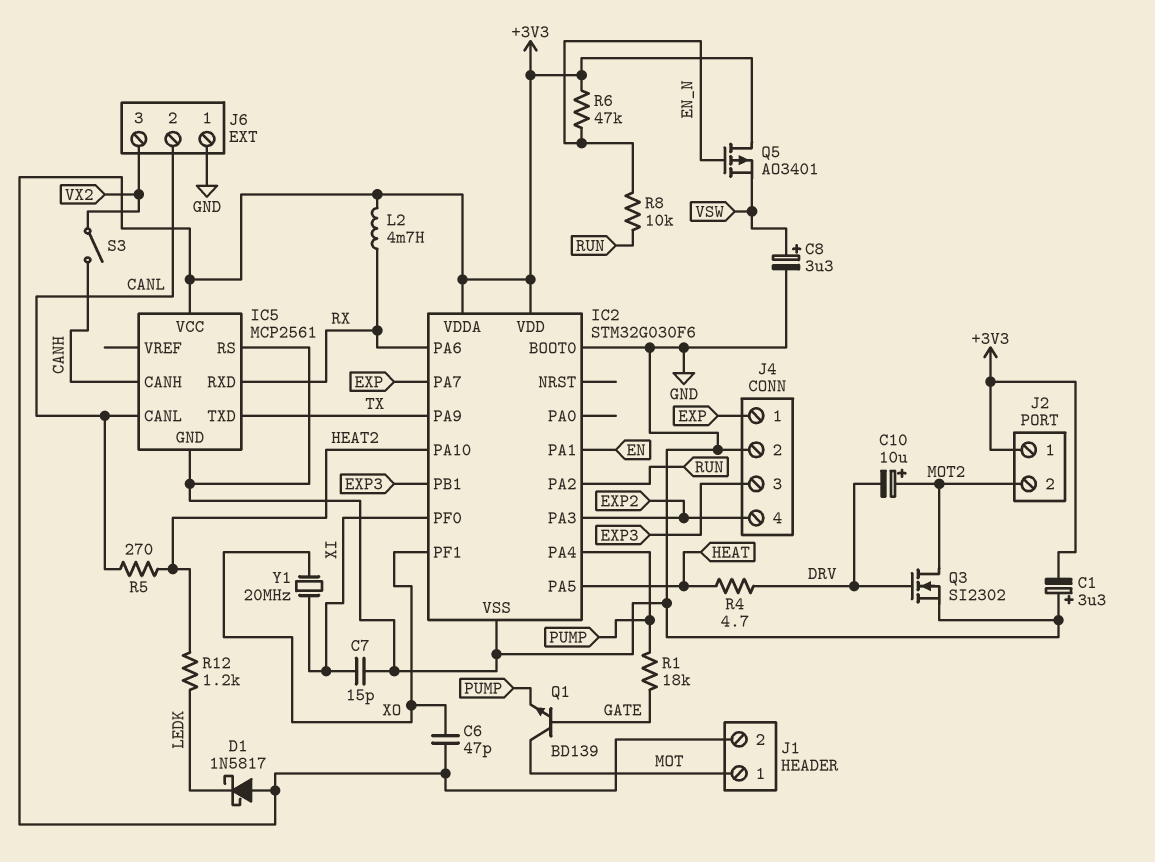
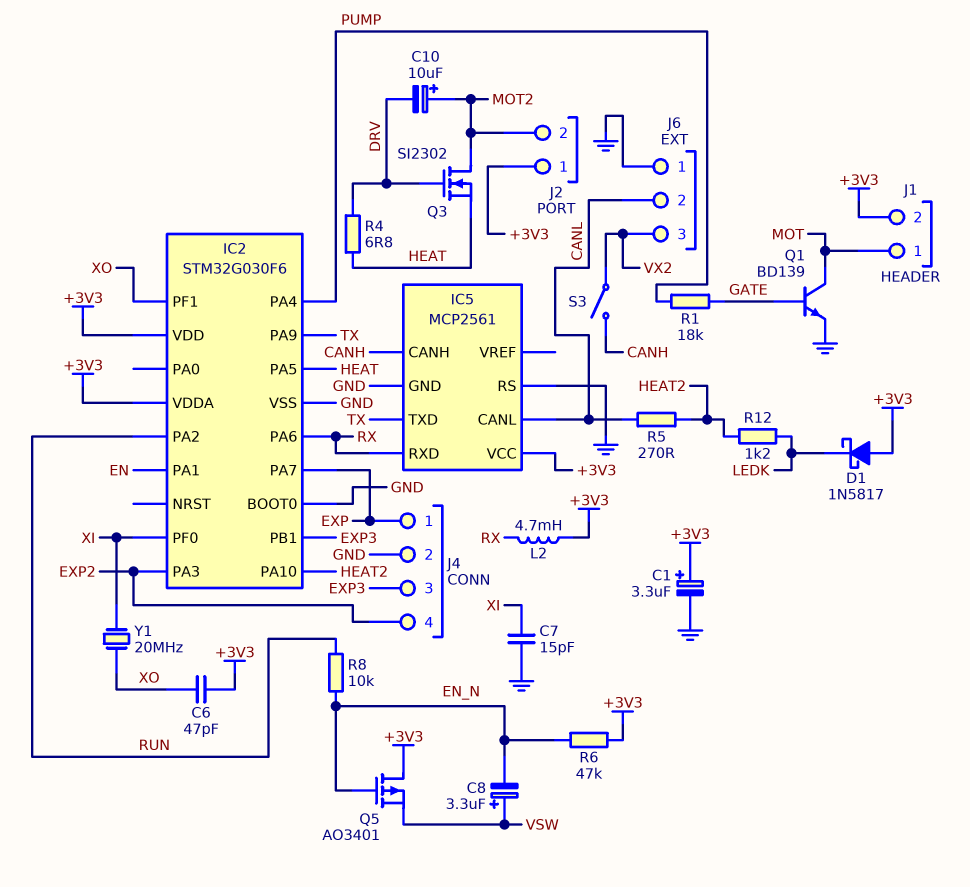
C1: 3.3uF (plus GND, minus +3V3) -> 3.3uF (plus +3V3, minus GND)
C8: 3.3uF (plus VSW, minus GND) -> 3.3uF (plus VSW, minus EN_N)
Q1: NPN BD139 (B GATE, C MOT, E PUMP) -> NPN BD139 (B GATE, C MOT, E GND)
Q3: NMOS SI2302 (G DRV, D MOT2, S GND) -> NMOS SI2302 (G DRV, D MOT2, S HEAT)
R4: 4.7 (DRV, HEAT) -> 6.8 (DRV, HEAT)

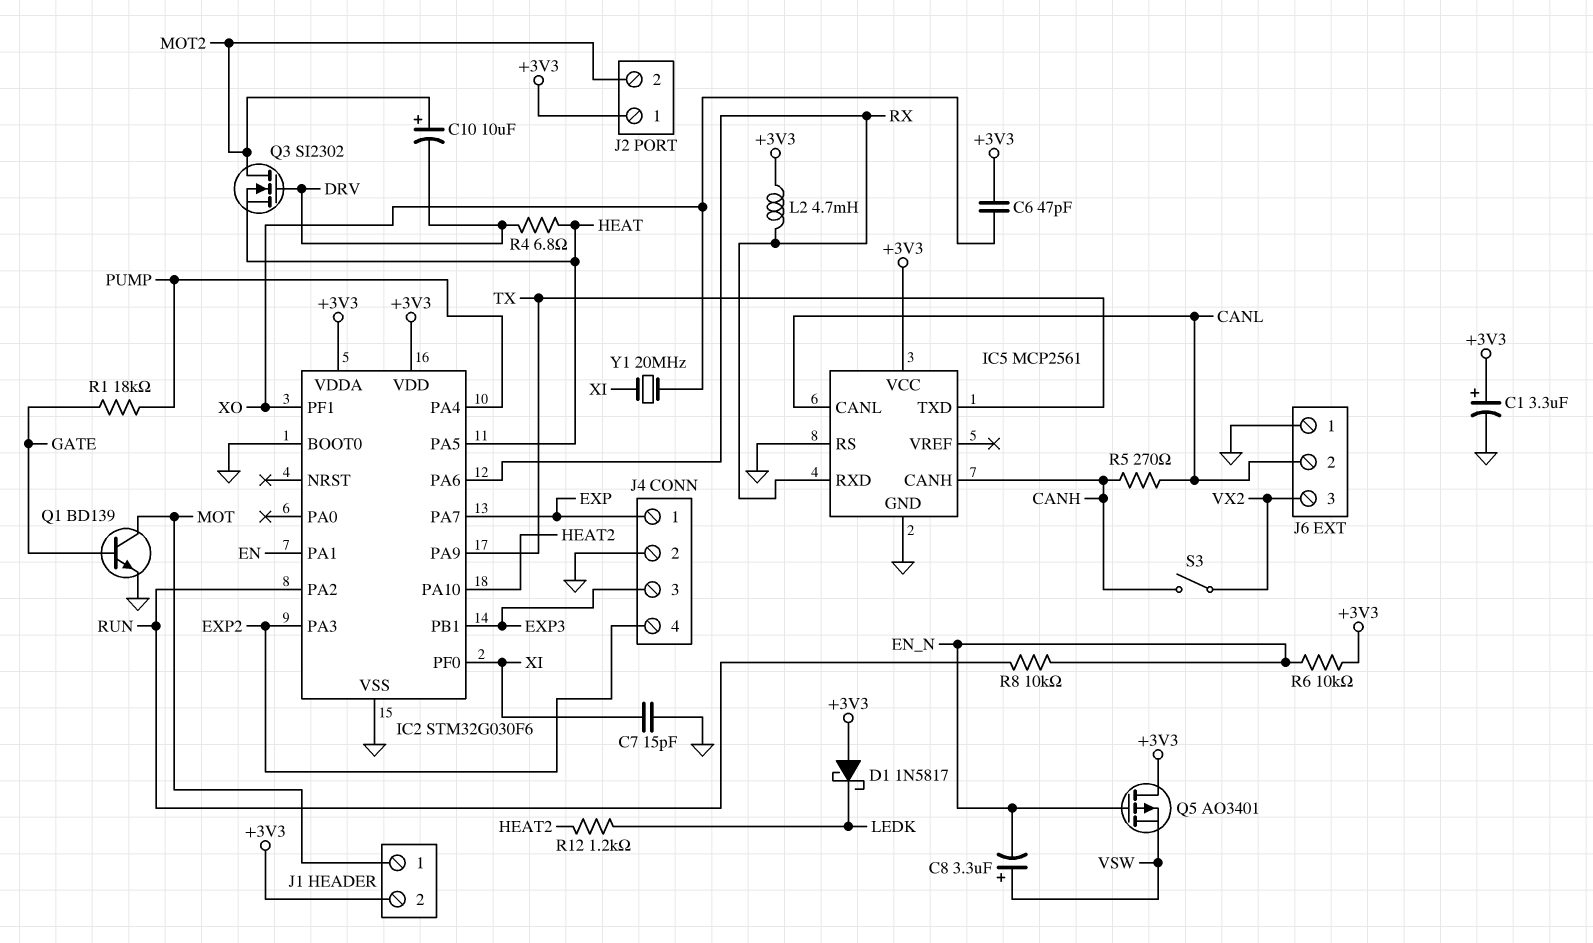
R5: 270 (CANL, HEAT2) -> 270 (CANH, CANL)
R6: 47k (+3V3, EN_N) -> 10k (+3V3, EN_N)

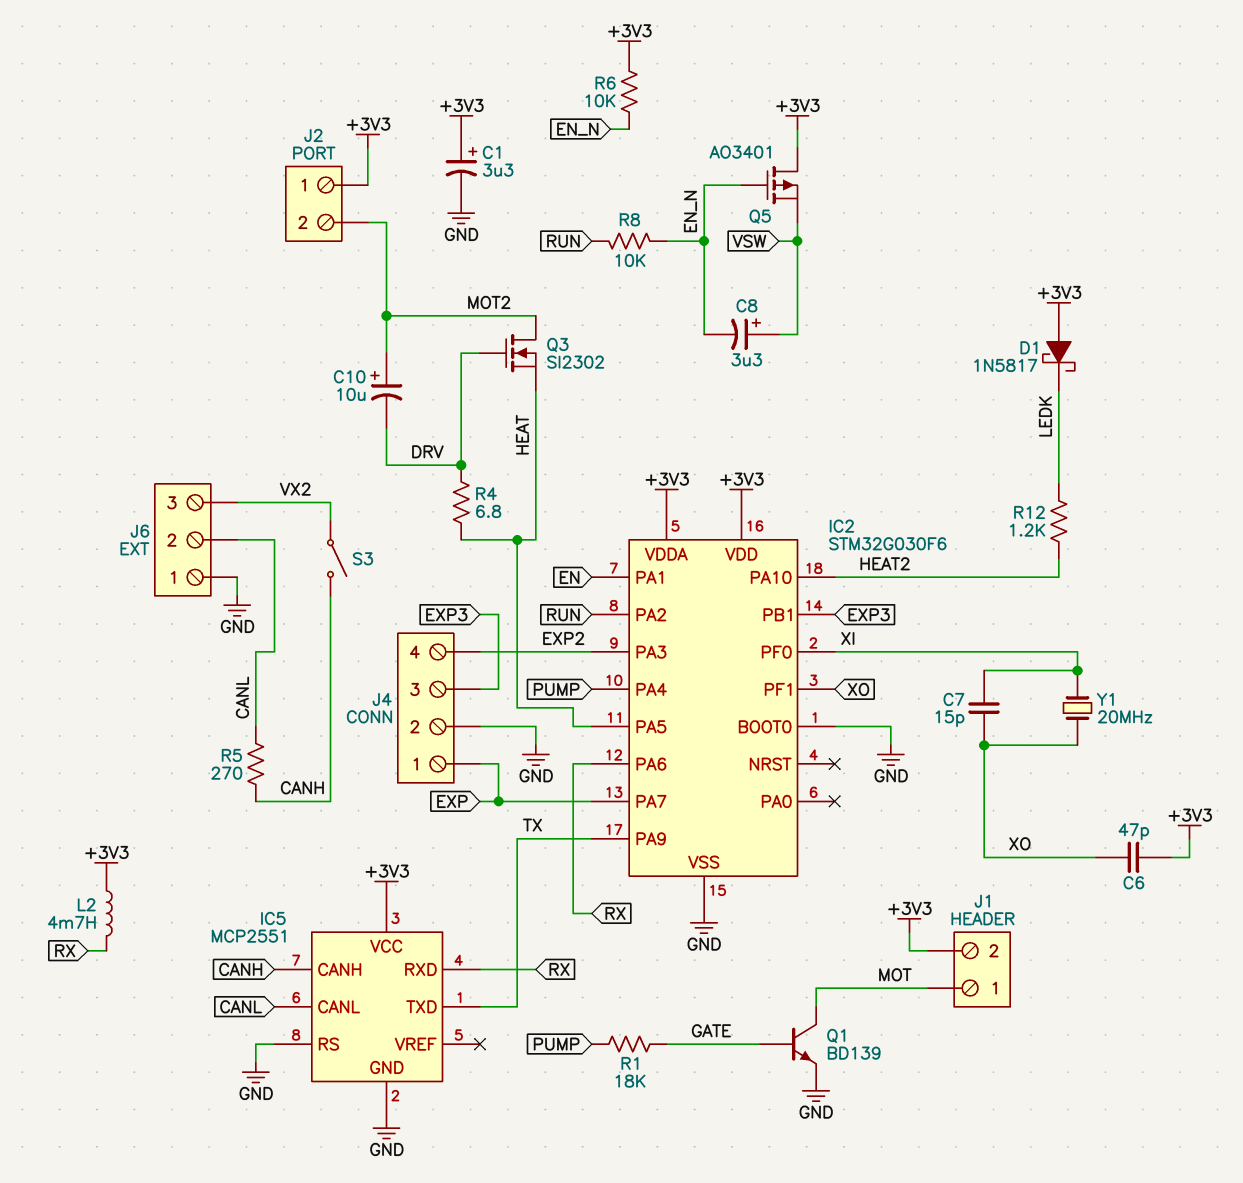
C7: 15pF (GND, XI) -> 15pF (XI, XO)
IC5: MCP2561 -> MCP2551

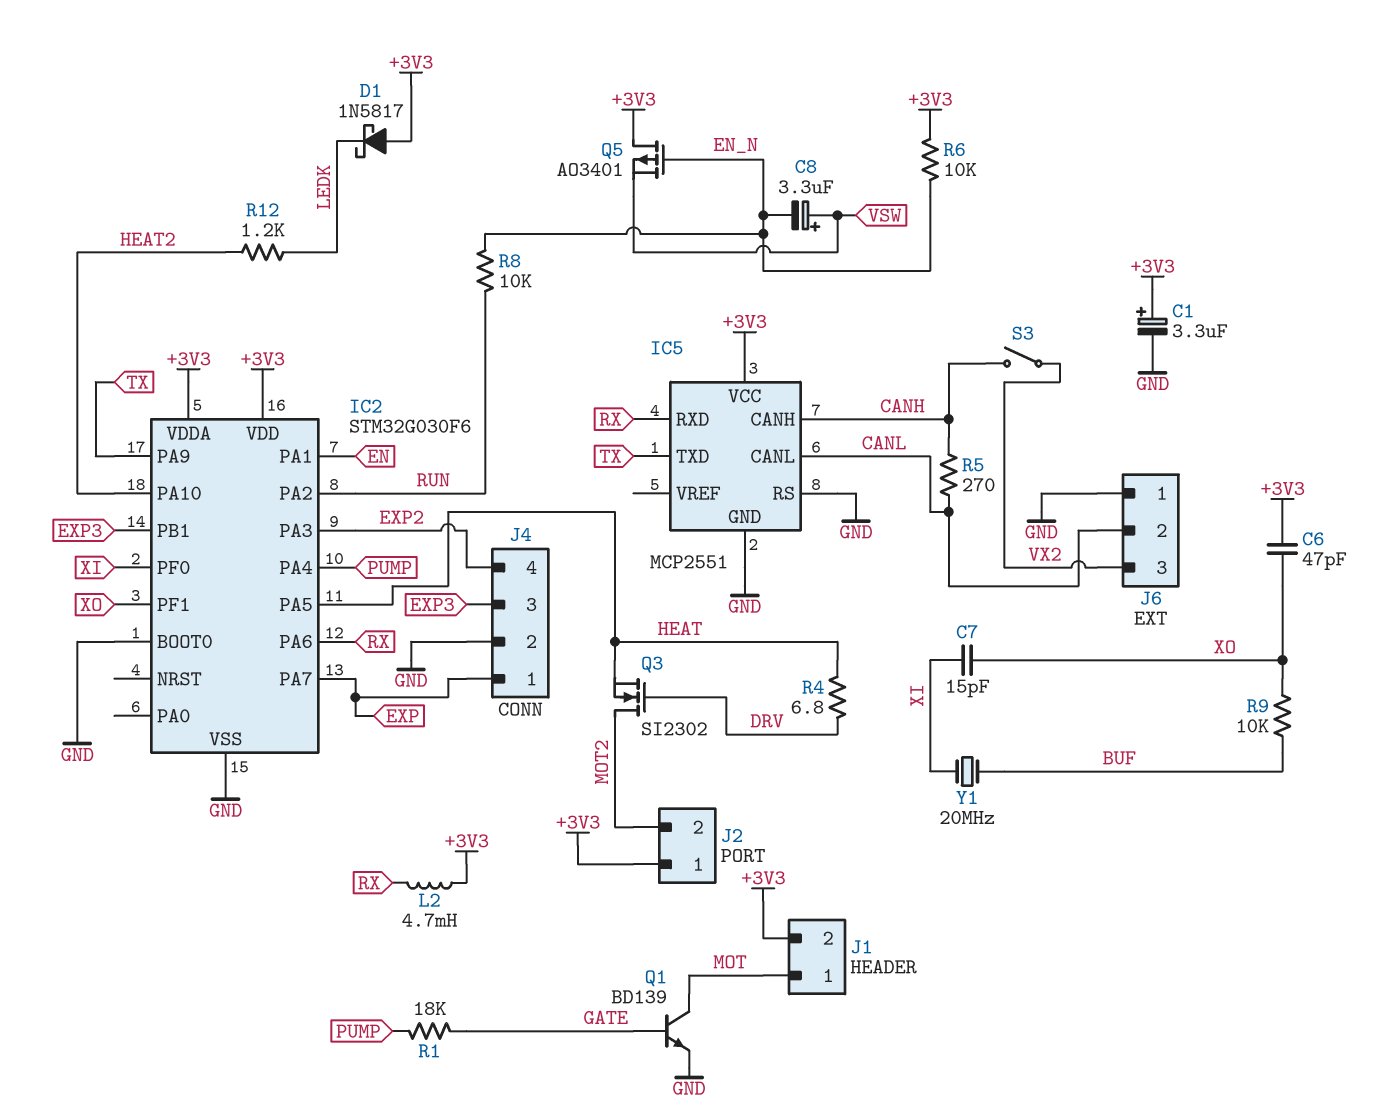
C10: 10uF (plus MOT2, minus DRV) -> none
R9: none -> 10k (BUF, XO)
Y1: 20MHz (XI, XO) -> 20MHz (BUF, XI)

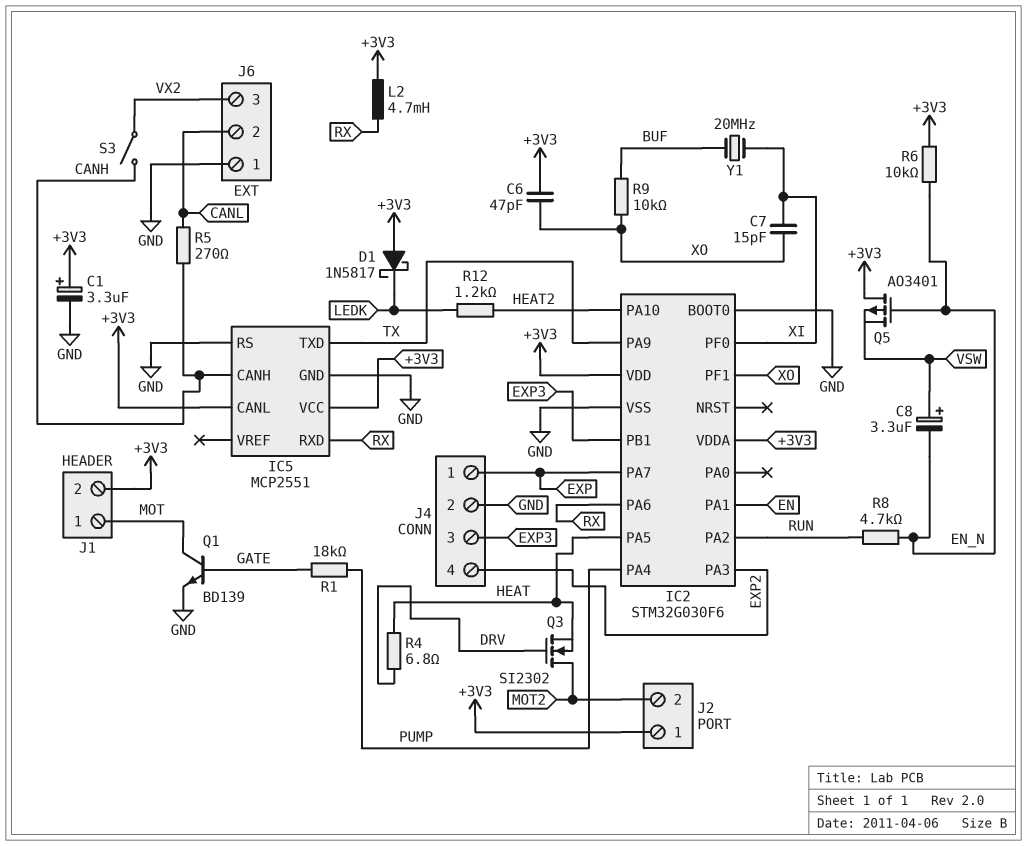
IC5 pin CANL: CANL -> +3V3
R8: 10k (EN_N, RUN) -> 4.7k (EN_N, RUN)

